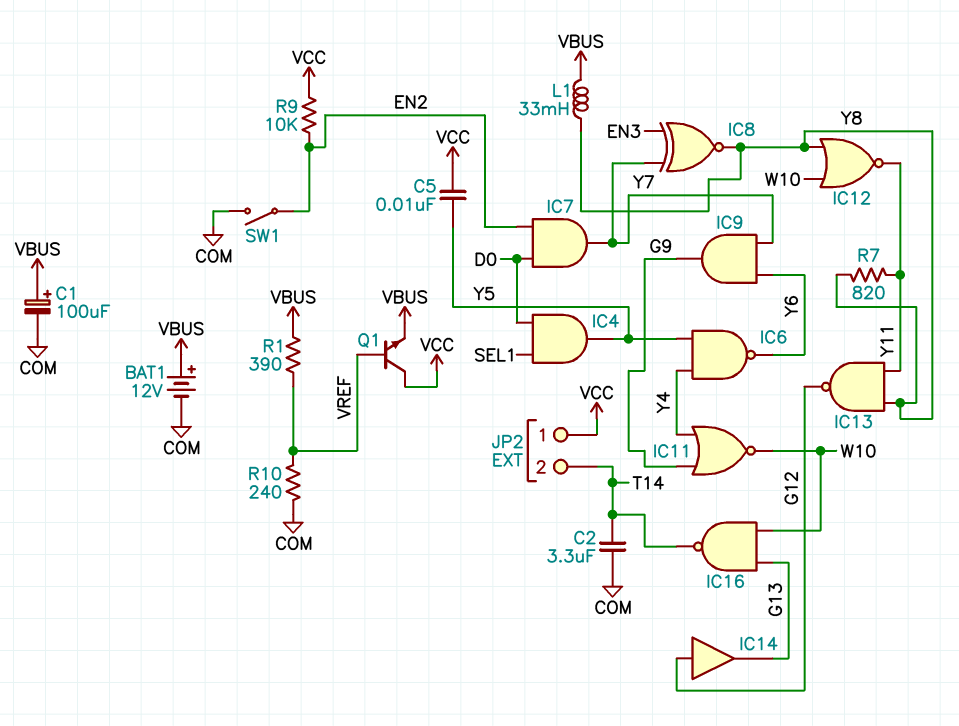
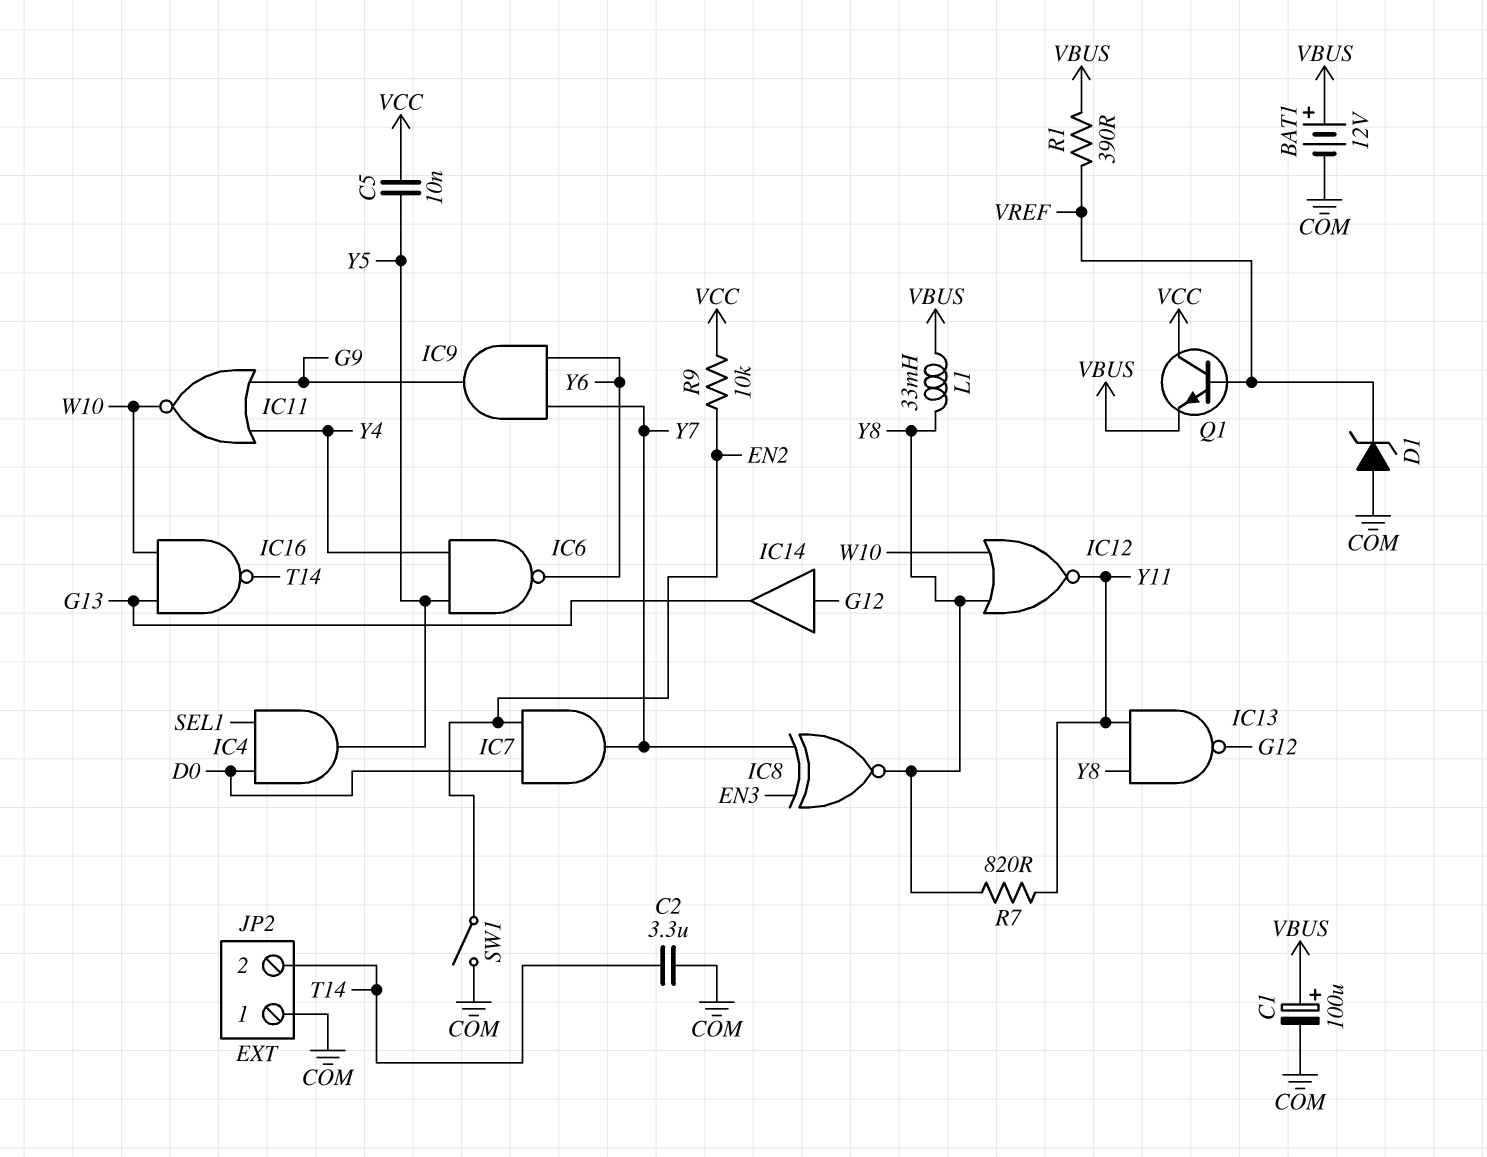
D1: none -> zener (A COM, K VREF)
JP2 pin 1: VCC -> COM
R10: 240 (COM, VREF) -> none

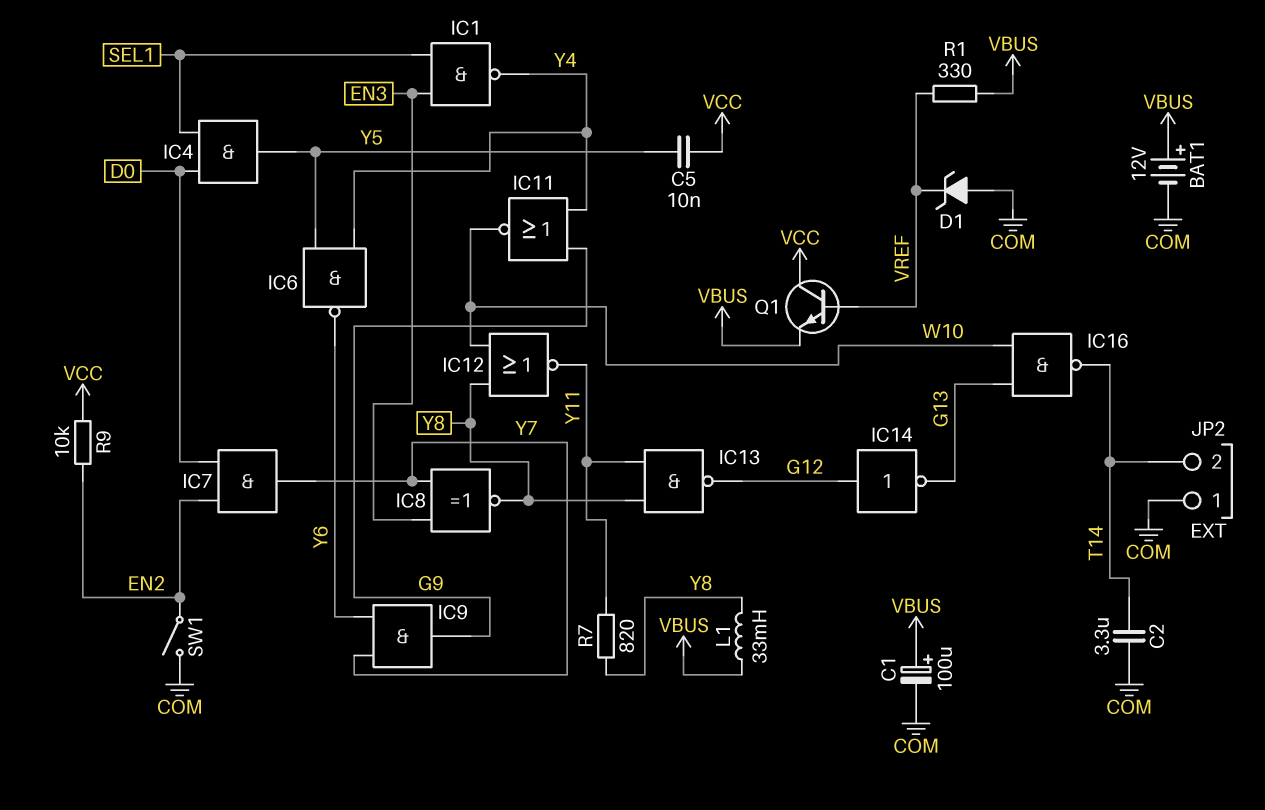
IC1: none -> NAND (in EN3, in SEL1, out Y4)
IC14: buffer (in G12, out G13) -> NOT (in G12, out G13)
R1: 390 (VBUS, VREF) -> 330 (VBUS, VREF)

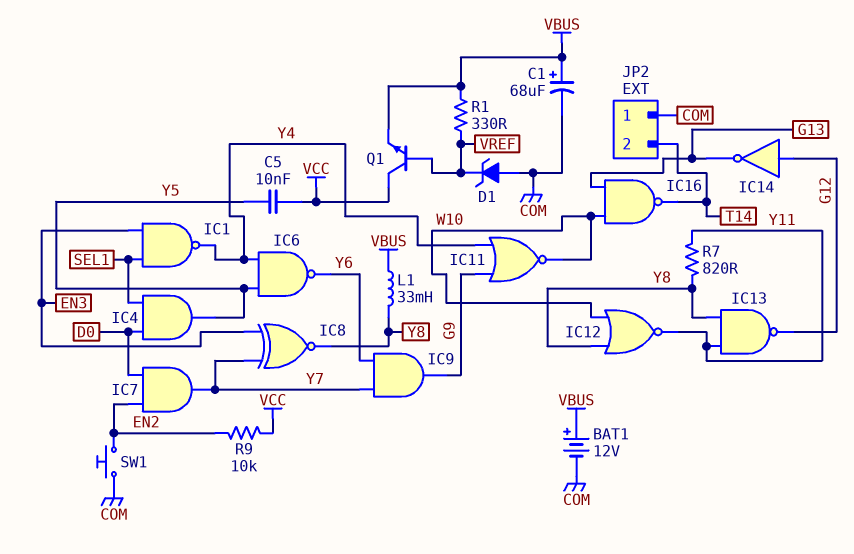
C1: 100uF (plus VBUS, minus COM) -> 68uF (plus VBUS, minus COM)
C2: 3.3uF (COM, T14) -> none
SW1: switch (COM, EN2) -> button (COM, EN2)

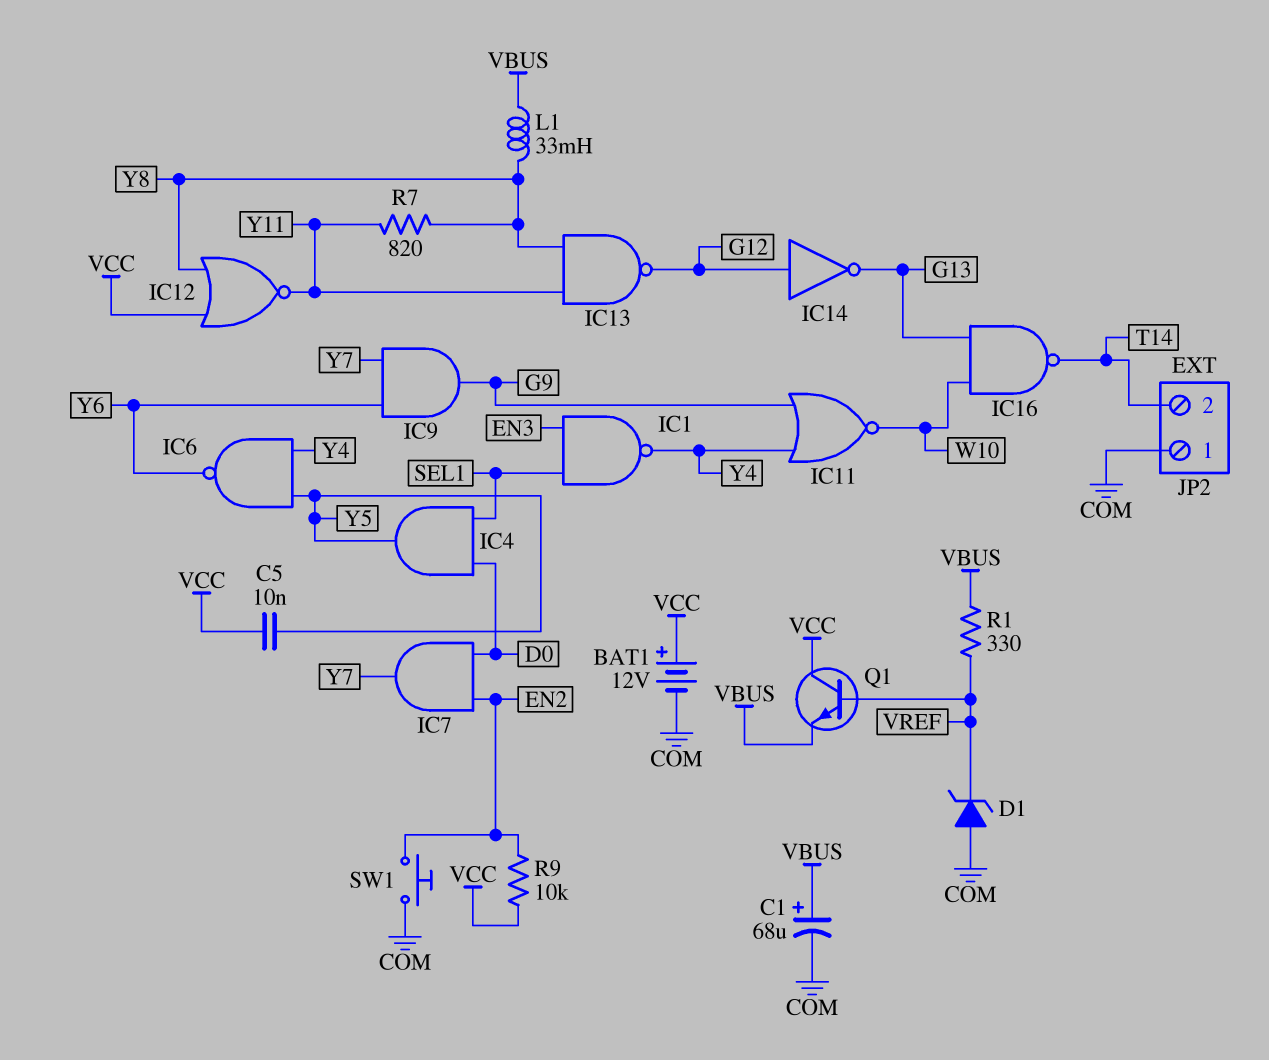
BAT1: 12V (plus VBUS, minus COM) -> 12V (plus VCC, minus COM)
IC8: XNOR (in EN3, in Y7, out Y8) -> none
IC12: NOR (in W10, in Y8, out Y11) -> NOR (in VCC, in Y8, out Y11)

